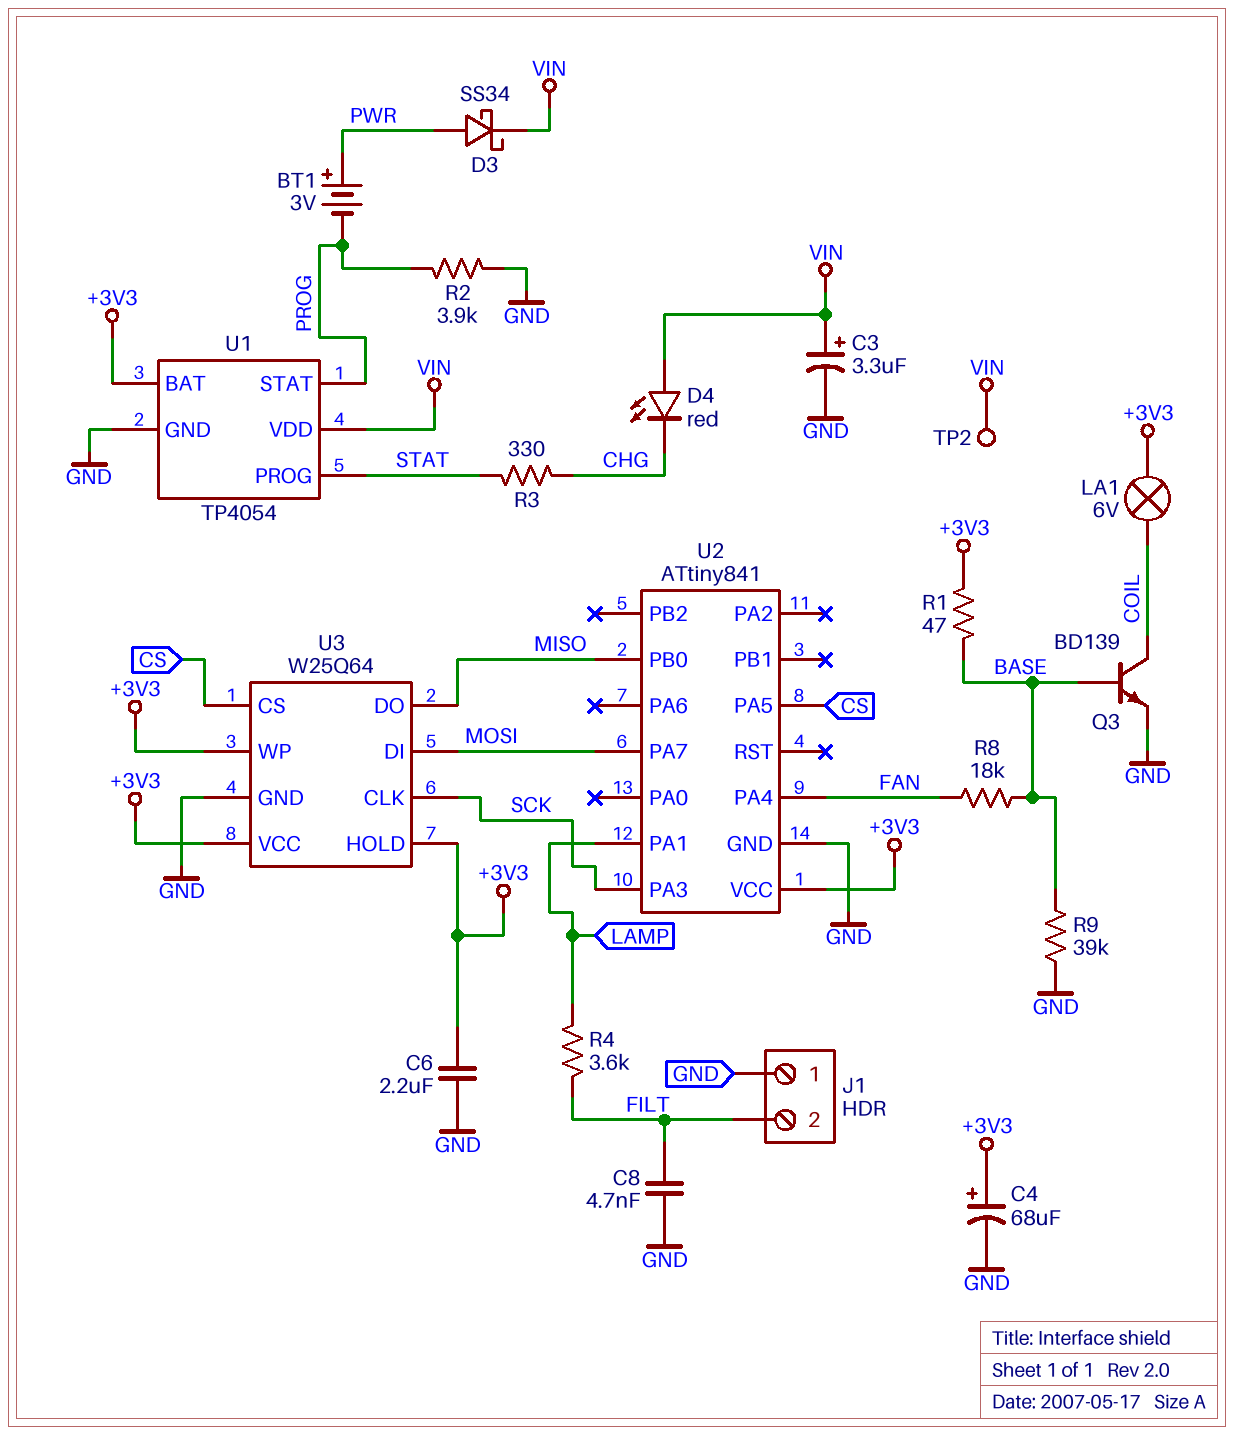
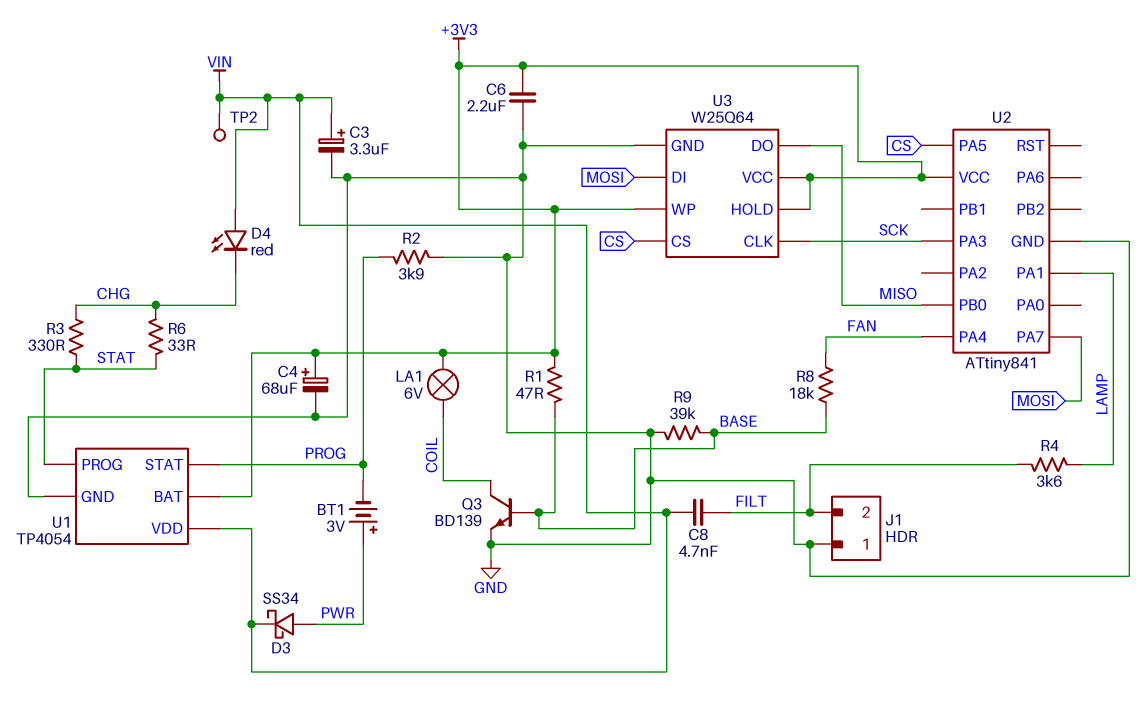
C8: 4.7nF (FILT, GND) -> 4.7nF (FILT, VIN)
R6: none -> 33 (CHG, STAT)

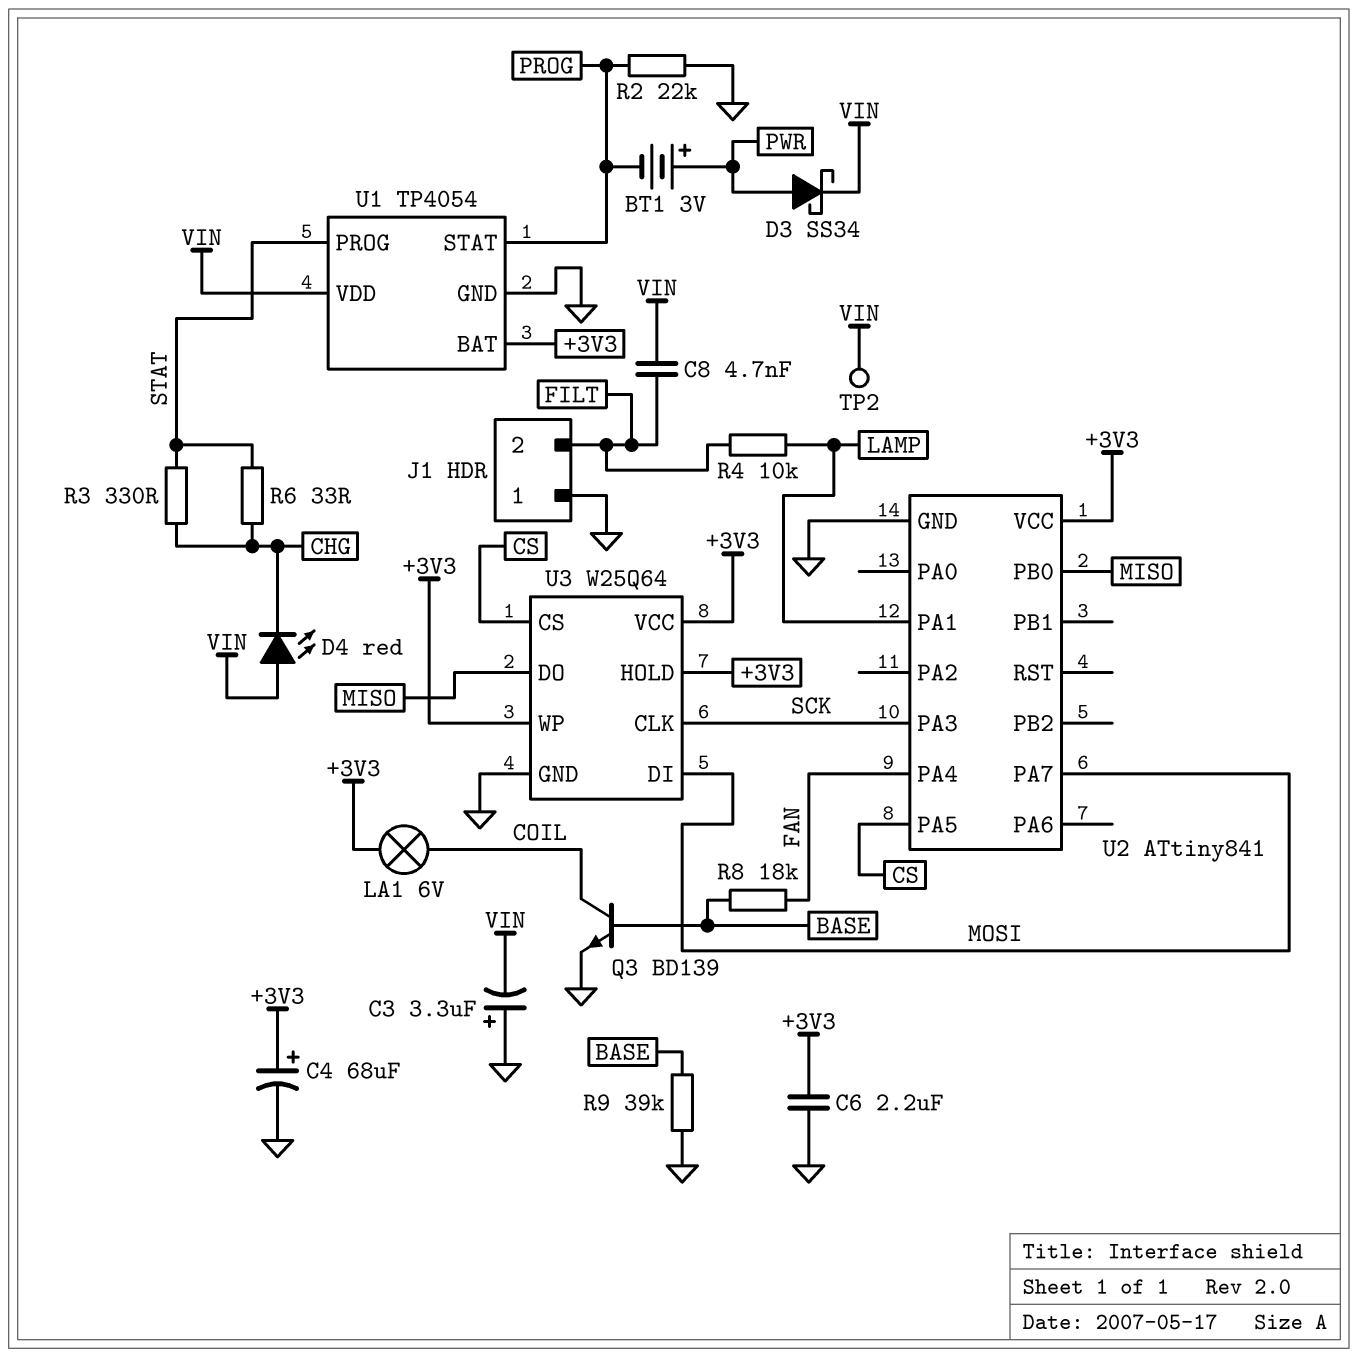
C3: 3.3uF (plus VIN, minus GND) -> 3.3uF (plus GND, minus VIN)
R1: 47 (+3V3, BASE) -> none
R2: 3.9k (GND, PROG) -> 22k (GND, PROG)
R4: 3.6k (FILT, LAMP) -> 10k (FILT, LAMP)

